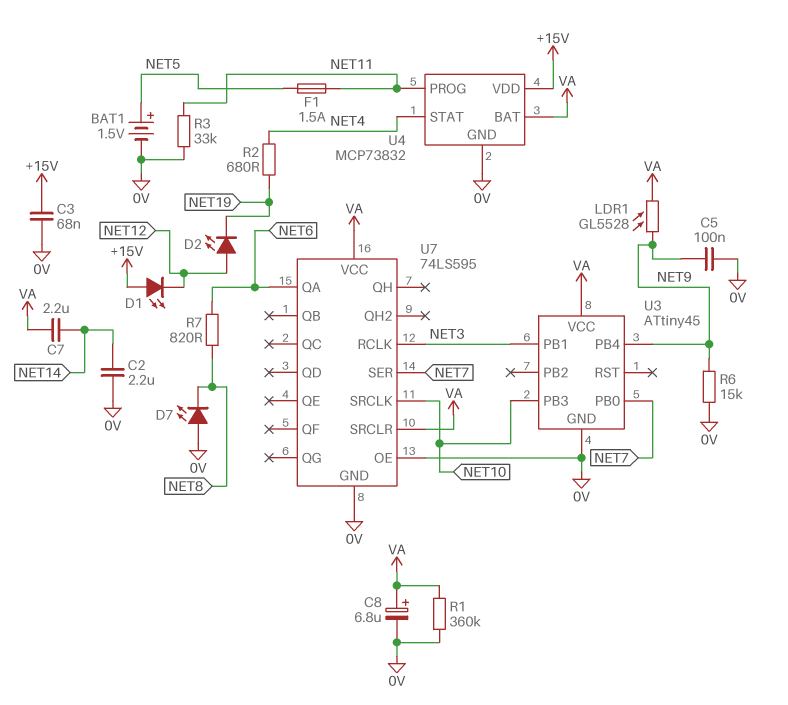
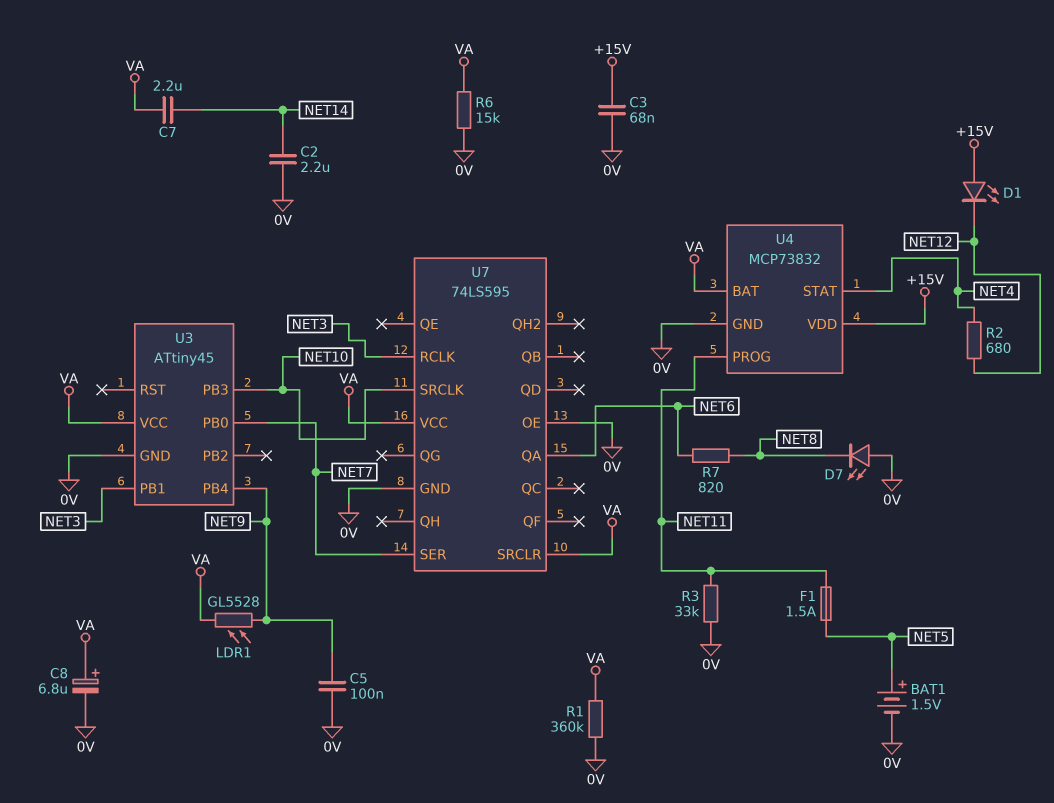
D2: LED (A NET12, K NET19) -> none
R2: 680 (NET4, NET19) -> 680 (NET4, NET12)
R6: 15k (0V, NET9) -> 15k (0V, VA)

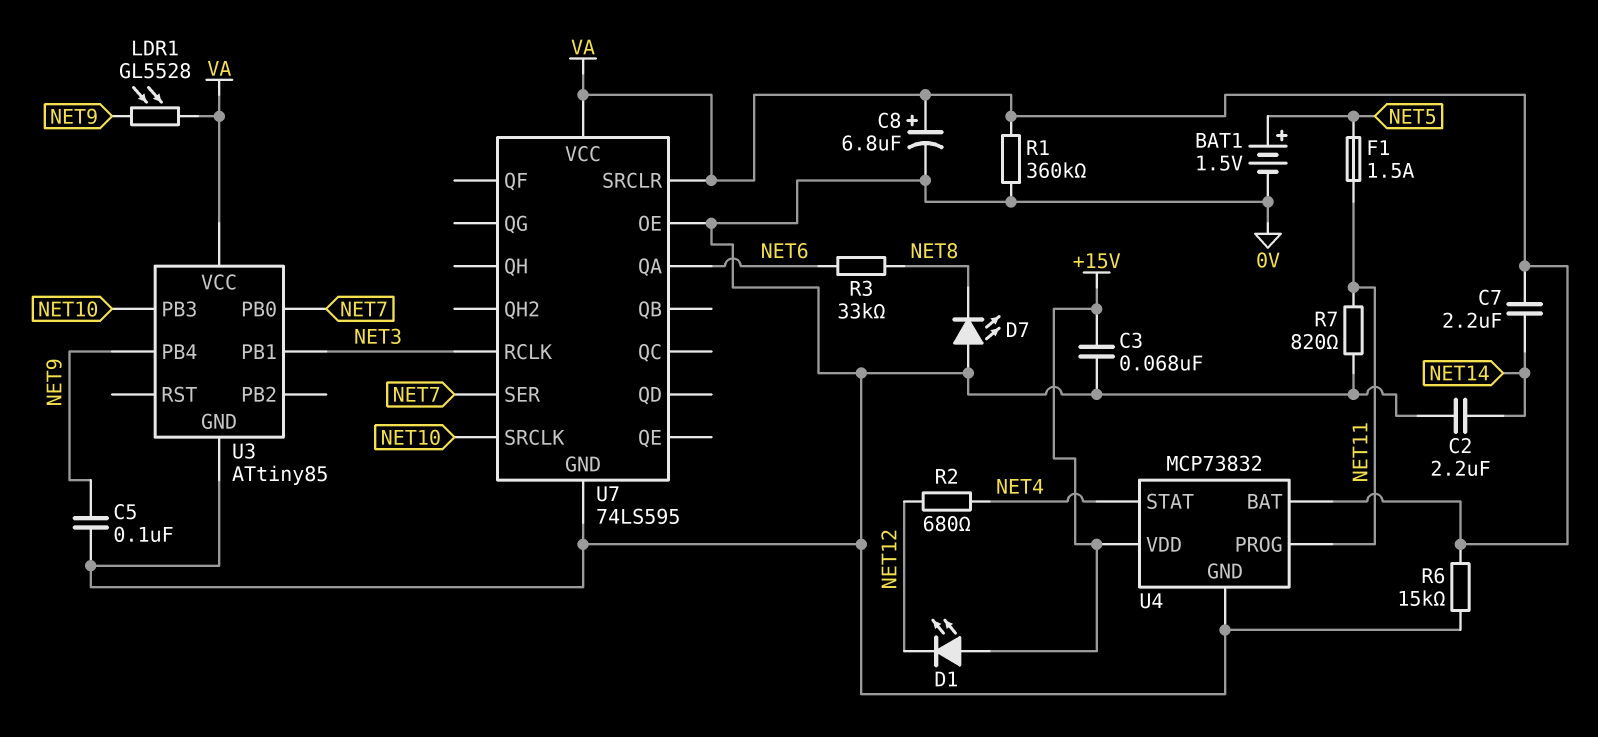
R3: 33k (0V, NET11) -> 33k (NET6, NET8)
R7: 820 (NET6, NET8) -> 820 (0V, NET11)
U3: ATtiny45 -> ATtiny85

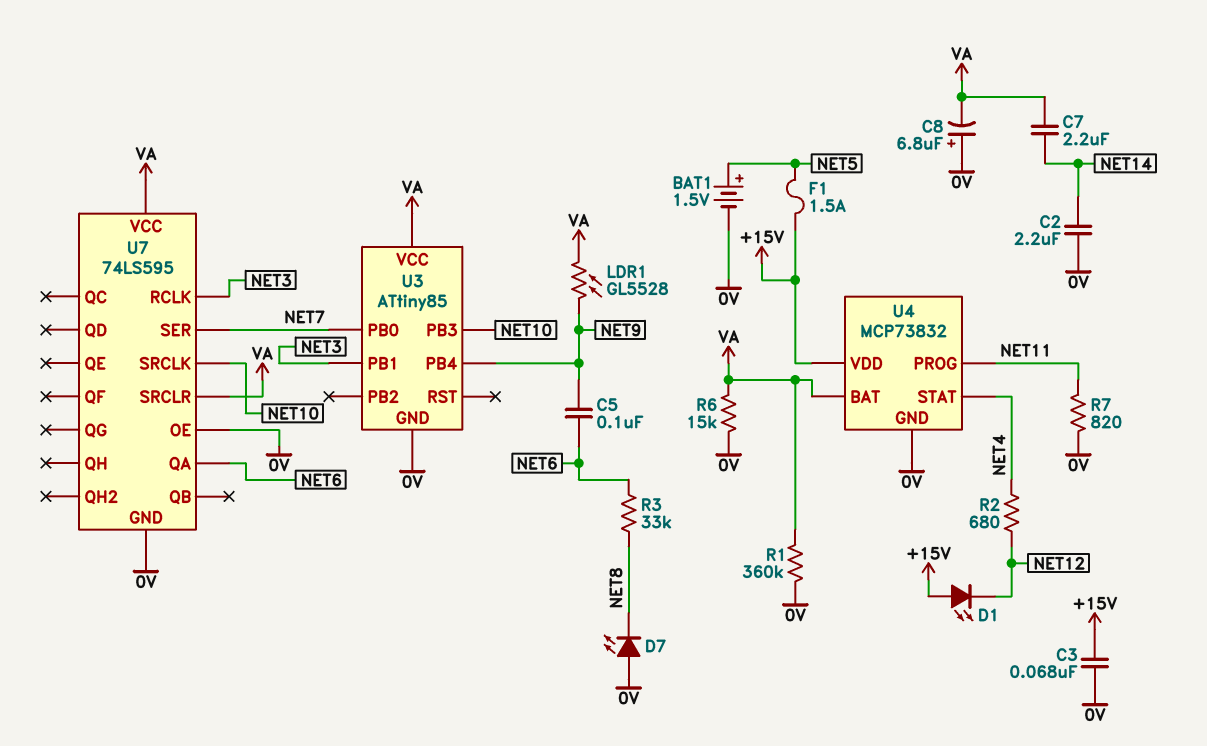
C5: 100nF (0V, NET9) -> 100nF (NET6, NET9)
C8: 6.8uF (plus VA, minus 0V) -> 6.8uF (plus 0V, minus VA)
F1: 1.5A (NET5, NET11) -> 1.5A (+15V, NET5)

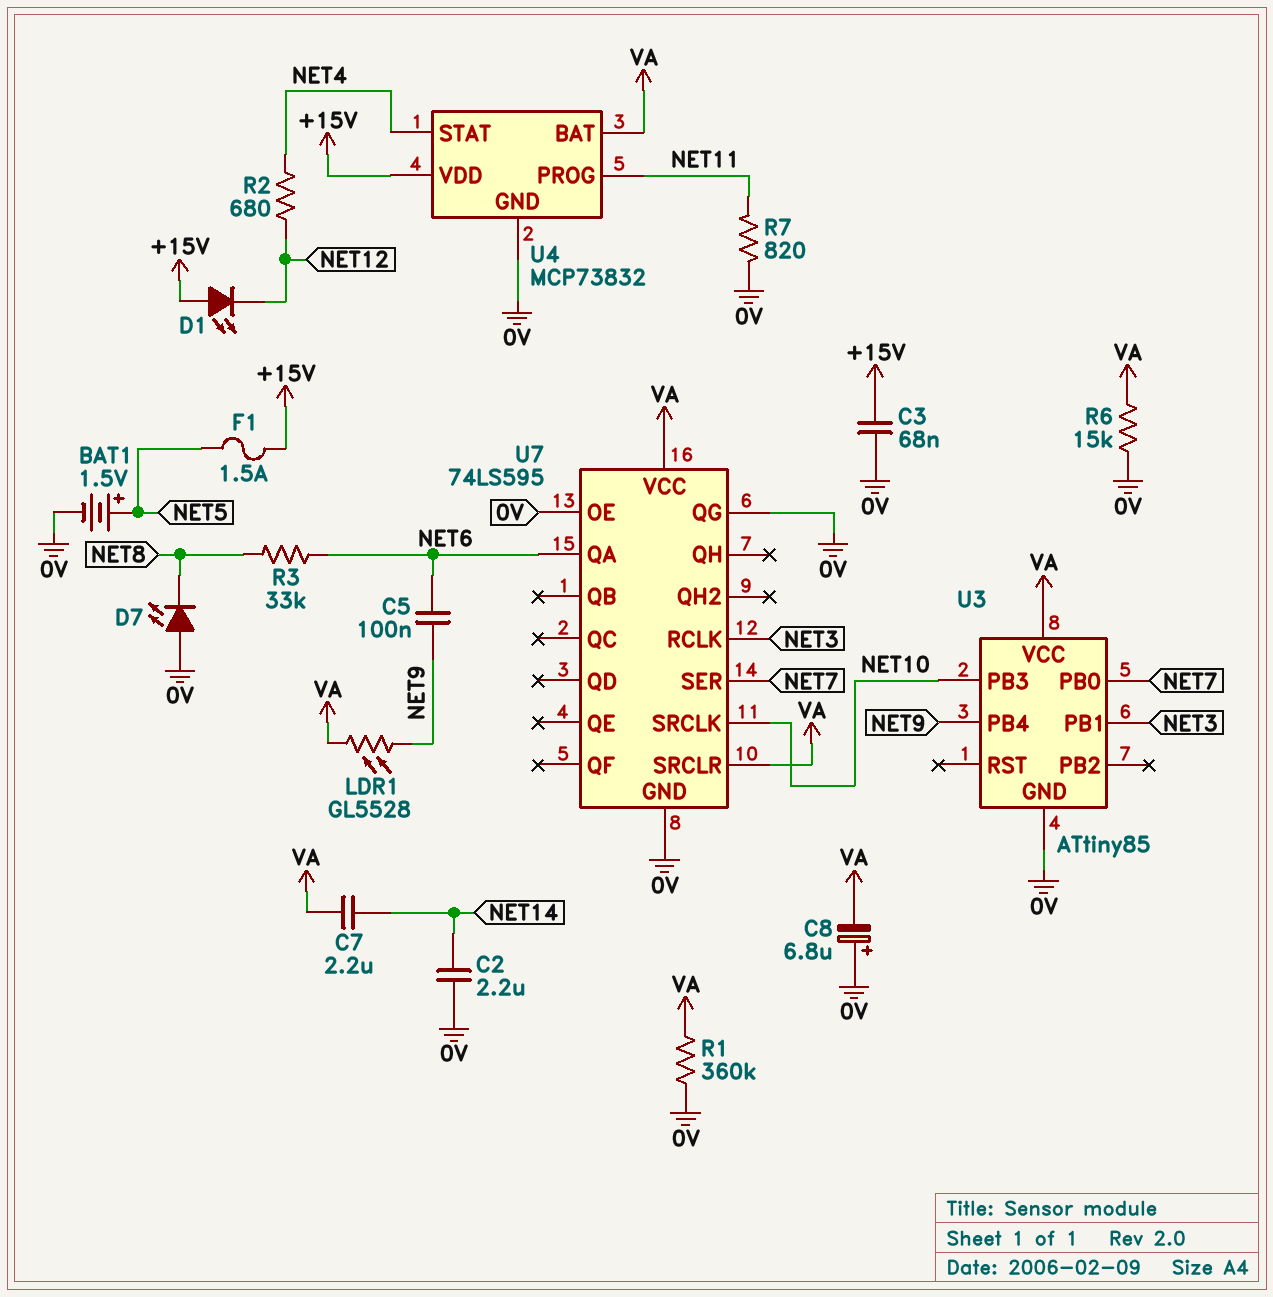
U7 pin QG: none -> 0V

